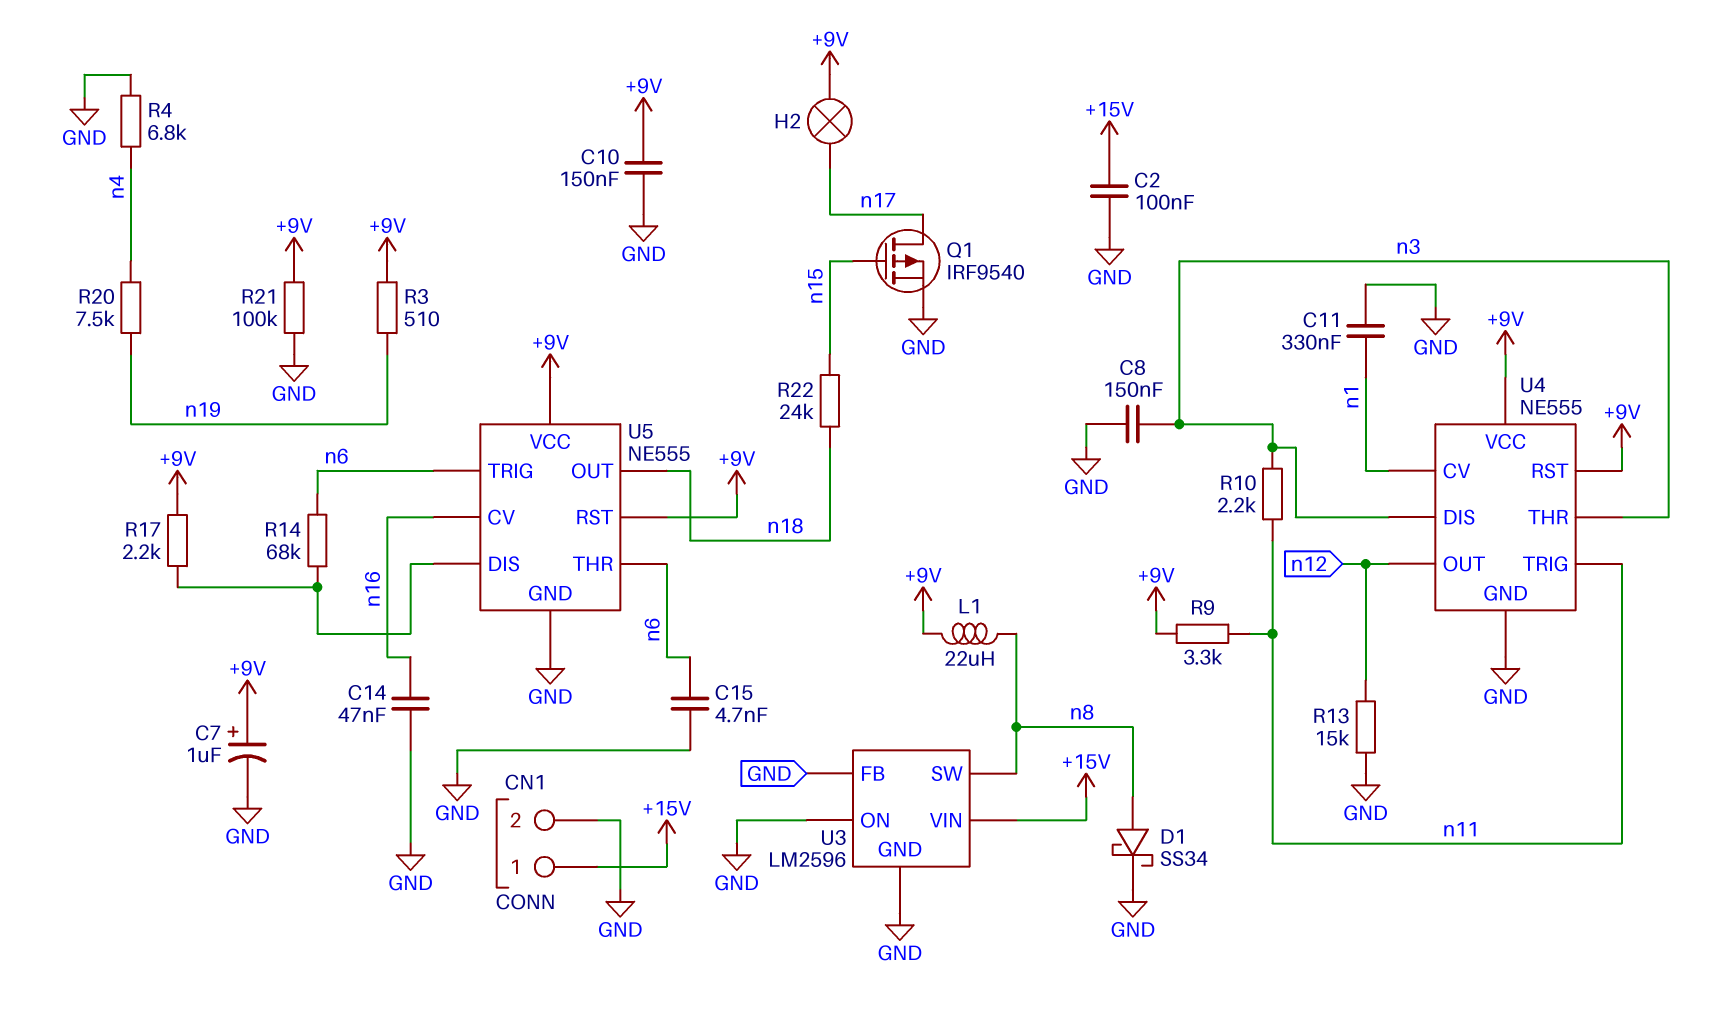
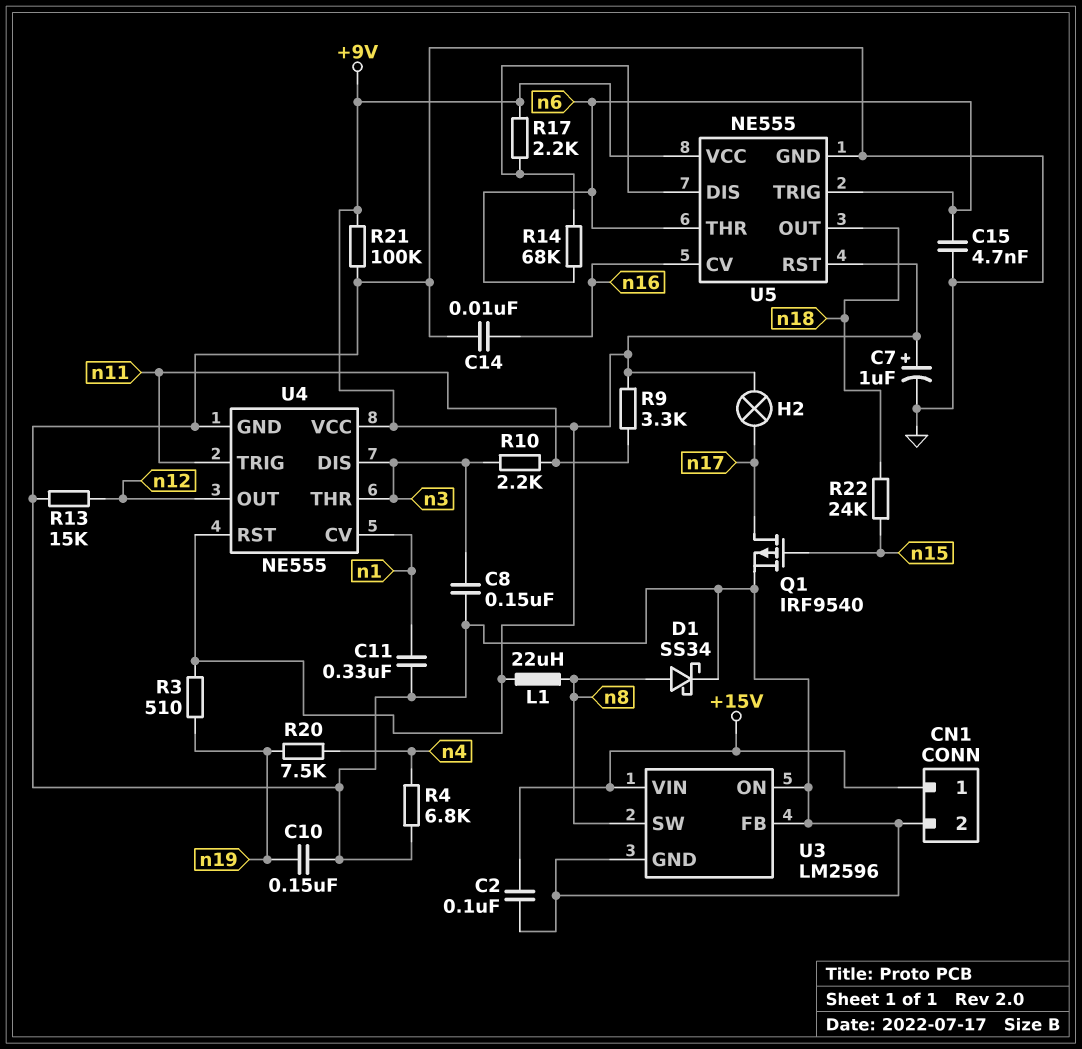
C10: 150nF (+9V, GND) -> 150nF (GND, n19)
C14: 47nF (GND, n16) -> 10nF (GND, n16)

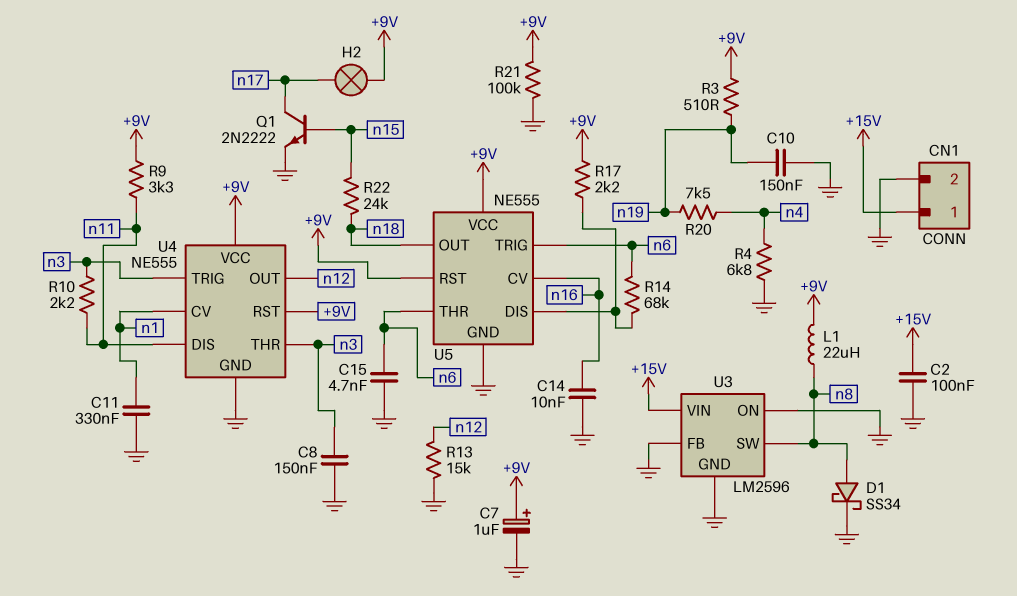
Q1: PMOS IRF9540 (G n15, D n17, S GND) -> NPN 2N2222 (B n15, C n17, E GND)
U4 pin DIS: n3 -> n11
U4 pin TRIG: n11 -> n3

